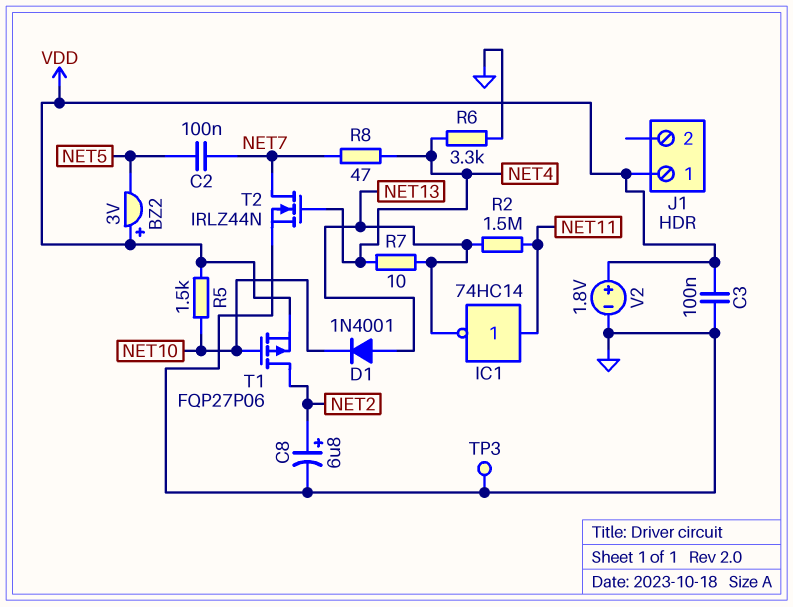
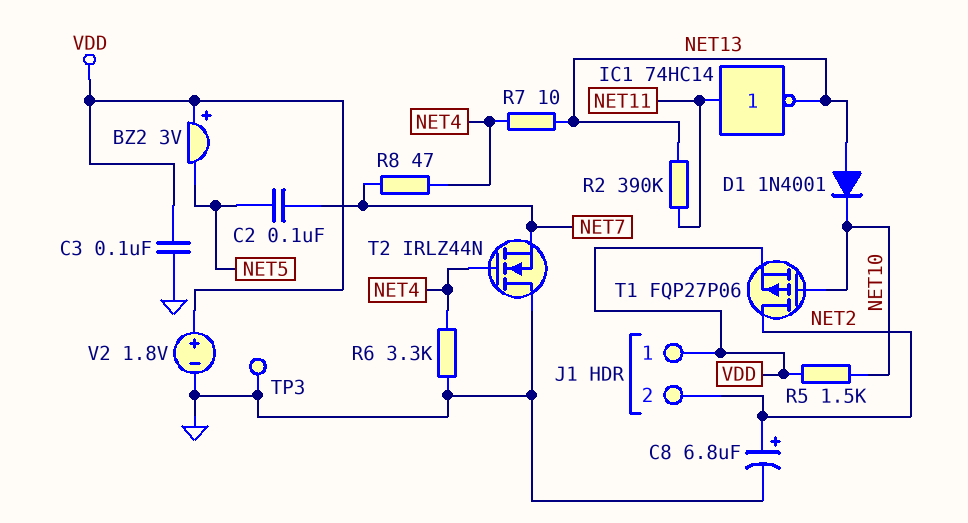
J1 pin 2: none -> NET2
R2: 1.5M (NET11, NET13) -> 390k (NET11, NET13)
T2: NMOS IRLZ44N (G NET4, D NET7, S GND) -> NMOS IRLZ44N (G NET4, D GND, S NET7)

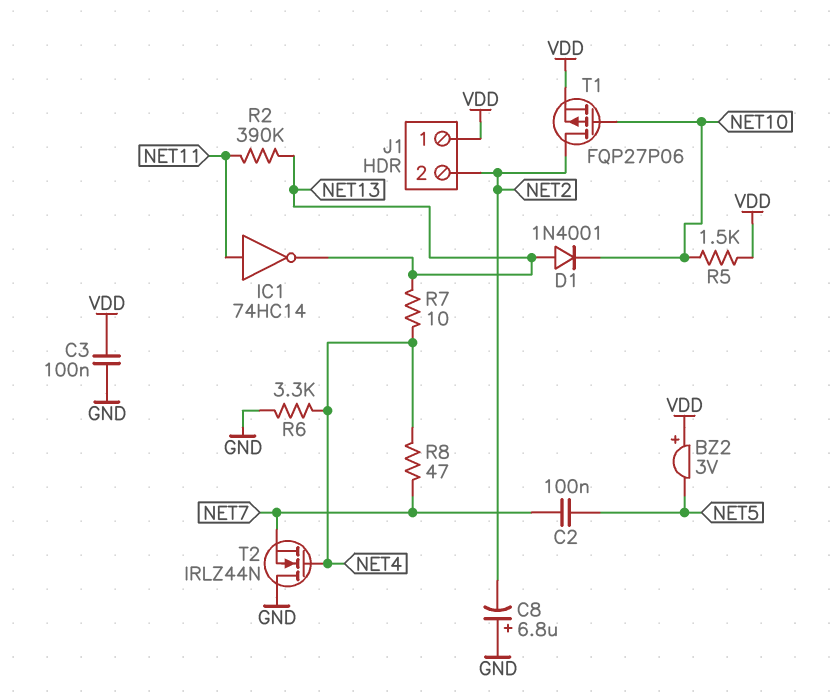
C8: 6.8uF (plus NET2, minus GND) -> 6.8uF (plus GND, minus NET2)
TP3: test point (GND) -> none
V2: 1.8V (plus VDD, minus GND) -> none

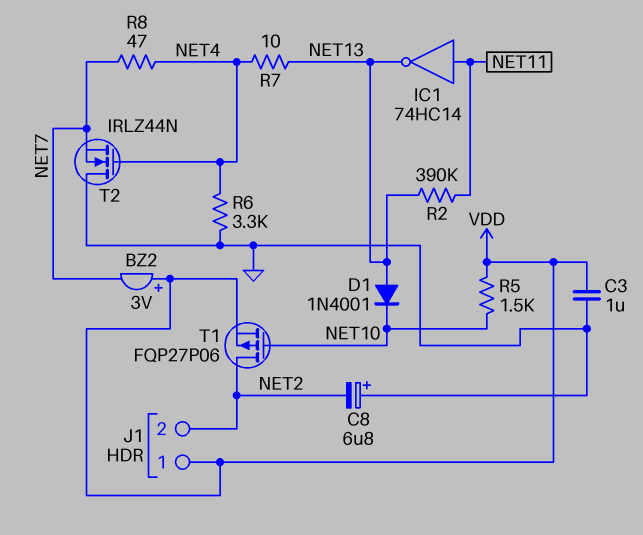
BZ2: buzzer 3V (plus VDD, minus NET5) -> buzzer 3V (plus VDD, minus NET7)
C2: 100nF (NET5, NET7) -> none
C3: 100nF (GND, VDD) -> 1uF (GND, VDD)

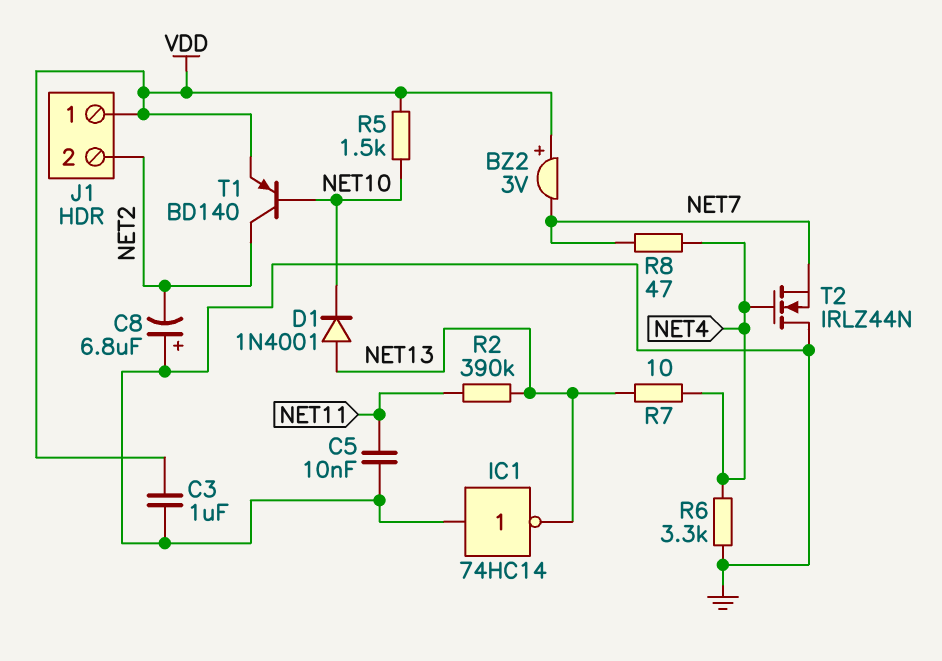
C5: none -> 10nF (GND, NET11)
IC1: NOT 74HC14 (in NET11, out NET13) -> NOT 74HC14 (in GND, out NET13)
T1: PMOS FQP27P06 (G NET10, D NET2, S VDD) -> PNP BD140 (B NET10, C NET2, E VDD)

